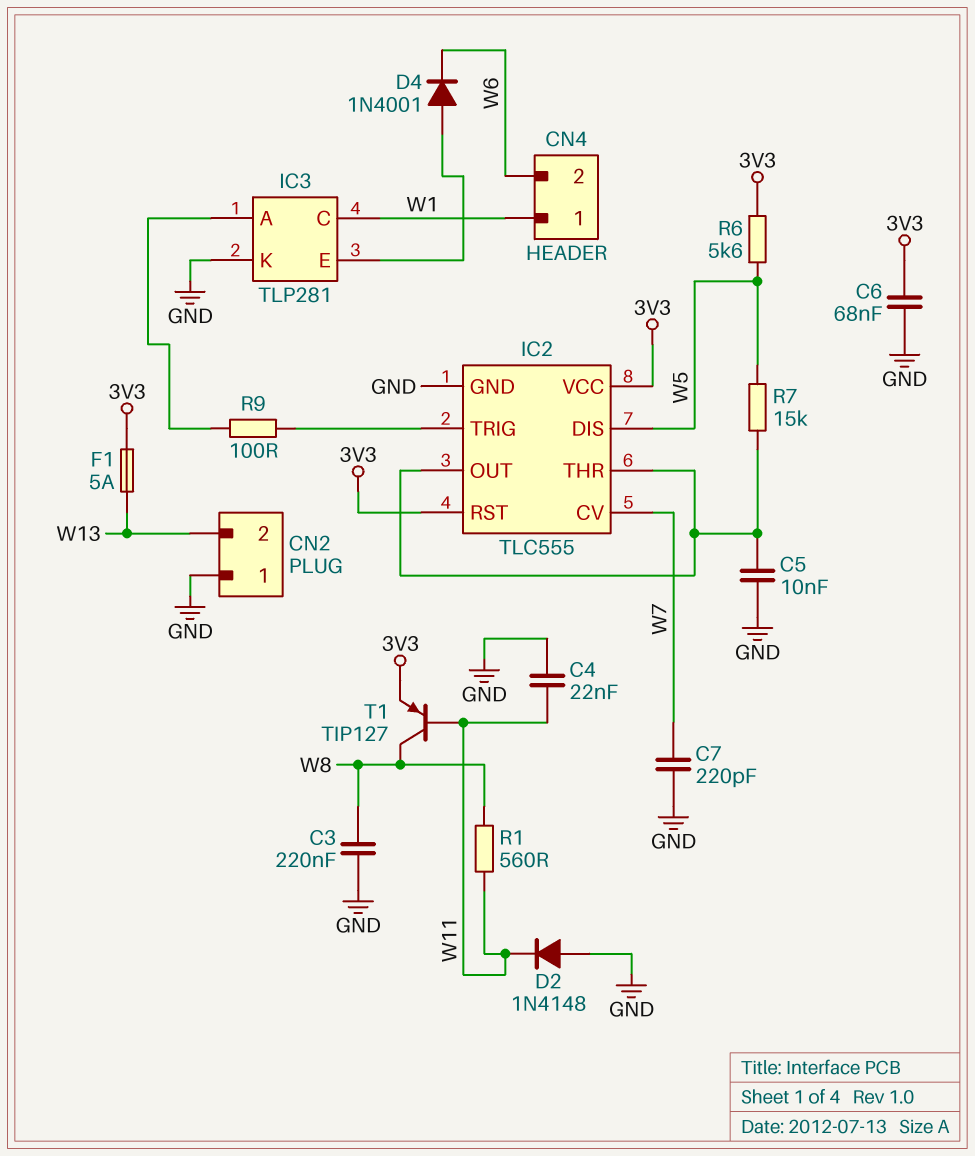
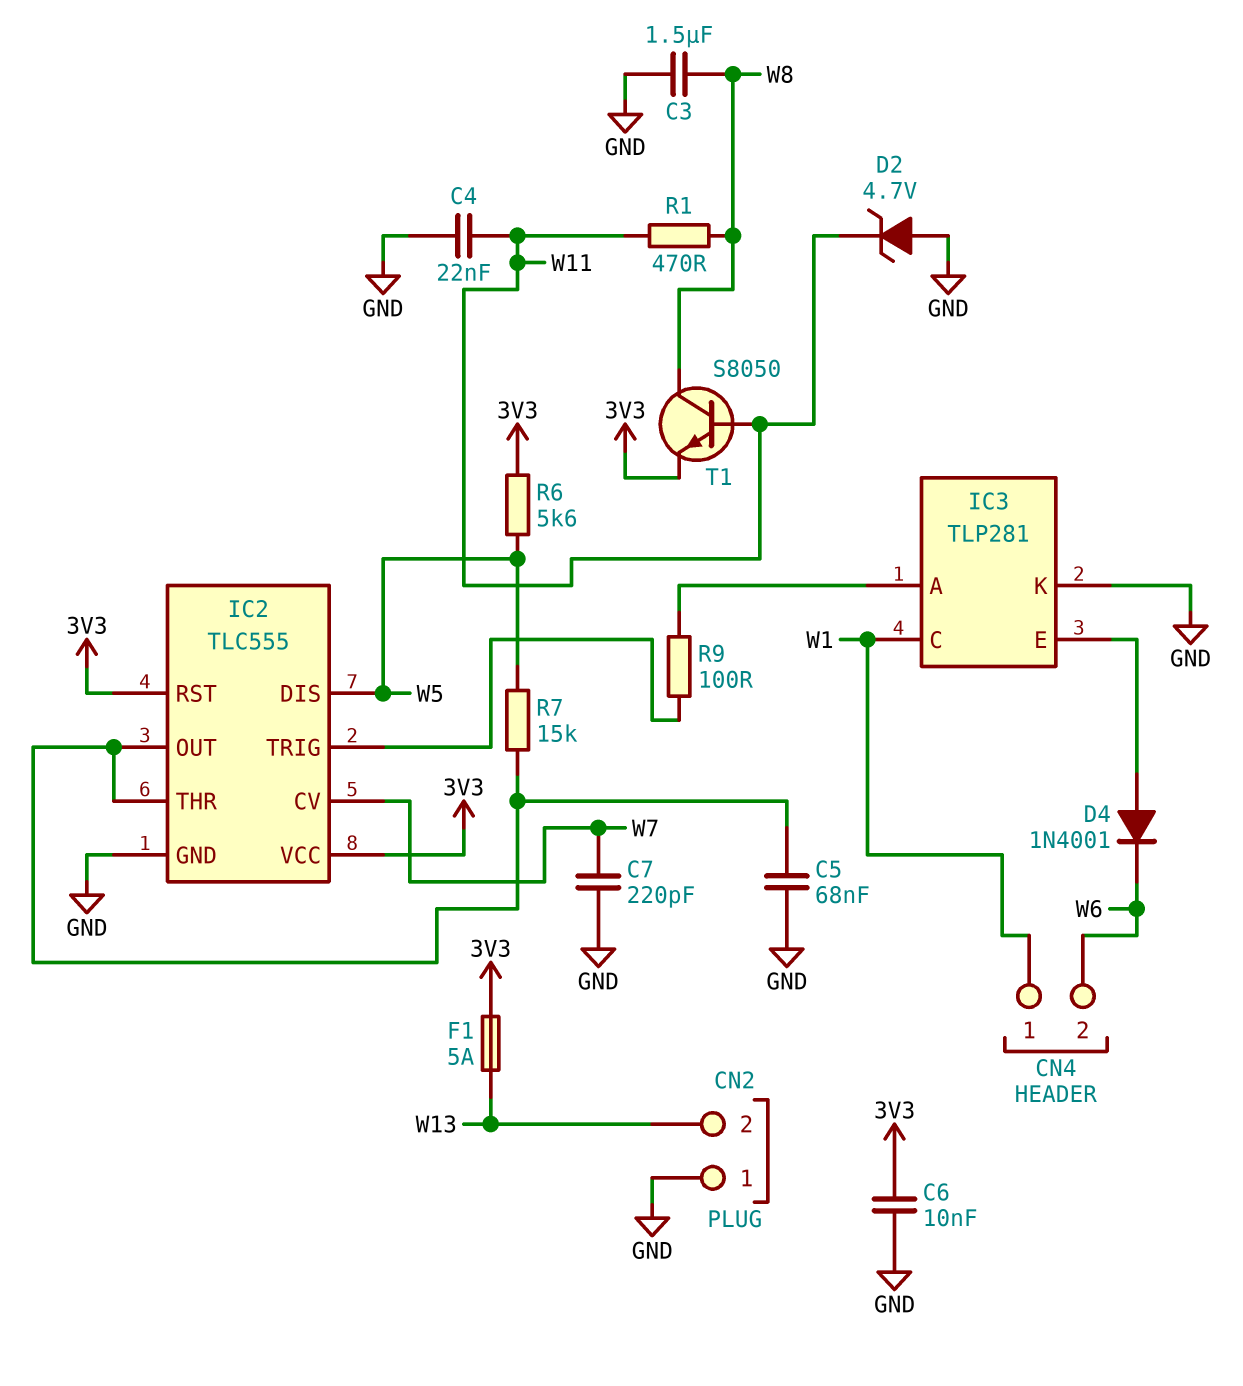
C3: 220nF (GND, W8) -> 1.5uF (GND, W8)
C5: 10nF (GND, IC2/OUT) -> 68nF (GND, IC2/OUT)
C6: 68nF (3V3, GND) -> 10nF (3V3, GND)
D2: diode 1N4148 (A GND, K W11) -> zener 4.7V (A GND, K W11)
R1: 560 (W8, W11) -> 470 (W8, W11)
T1: PNP TIP127 (B W11, C W8, E 3V3) -> NPN S8050 (B W11, C W8, E 3V3)

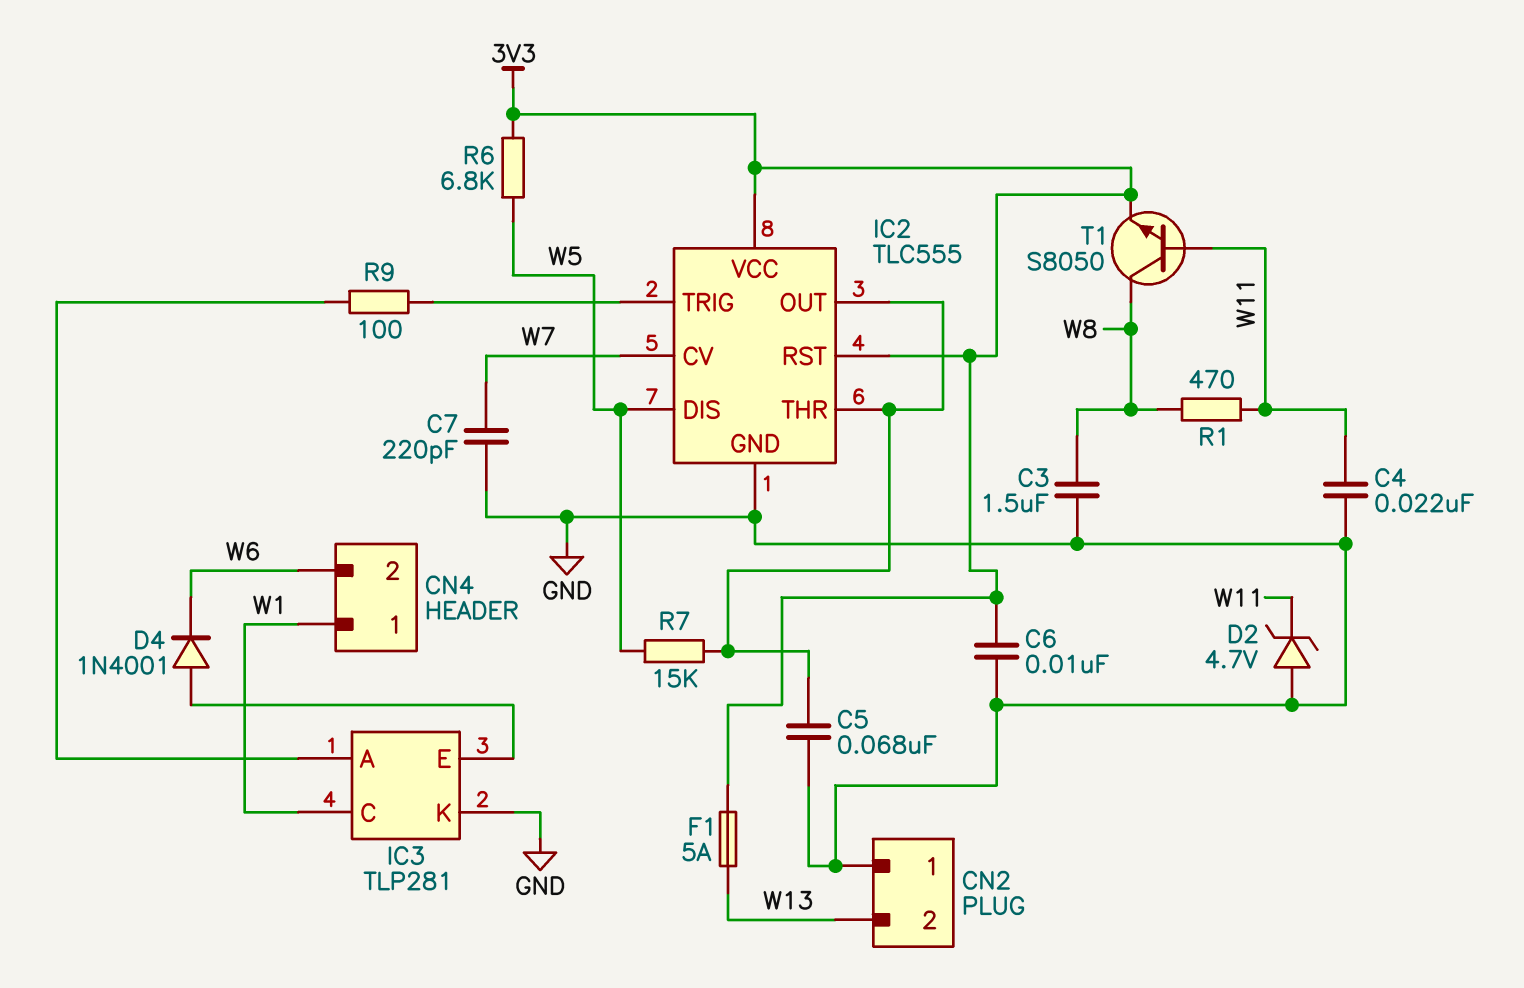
R6: 5.6k (3V3, W5) -> 6.8k (3V3, W5)

